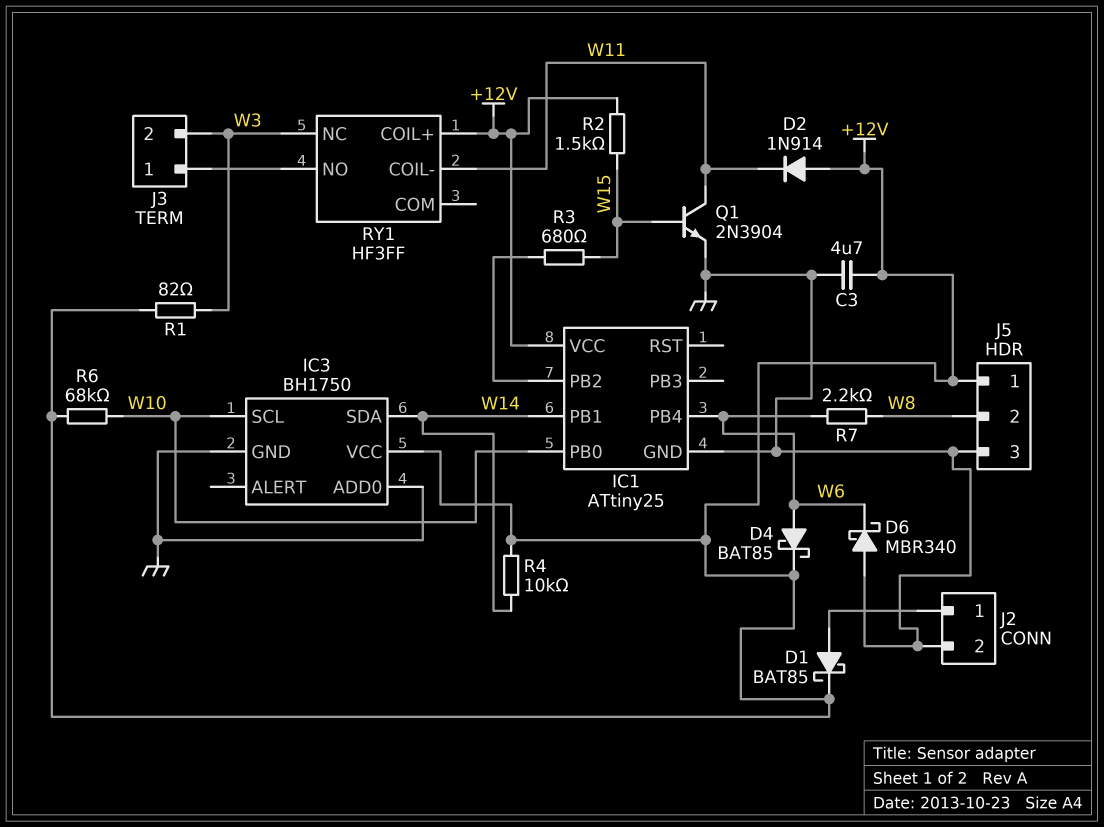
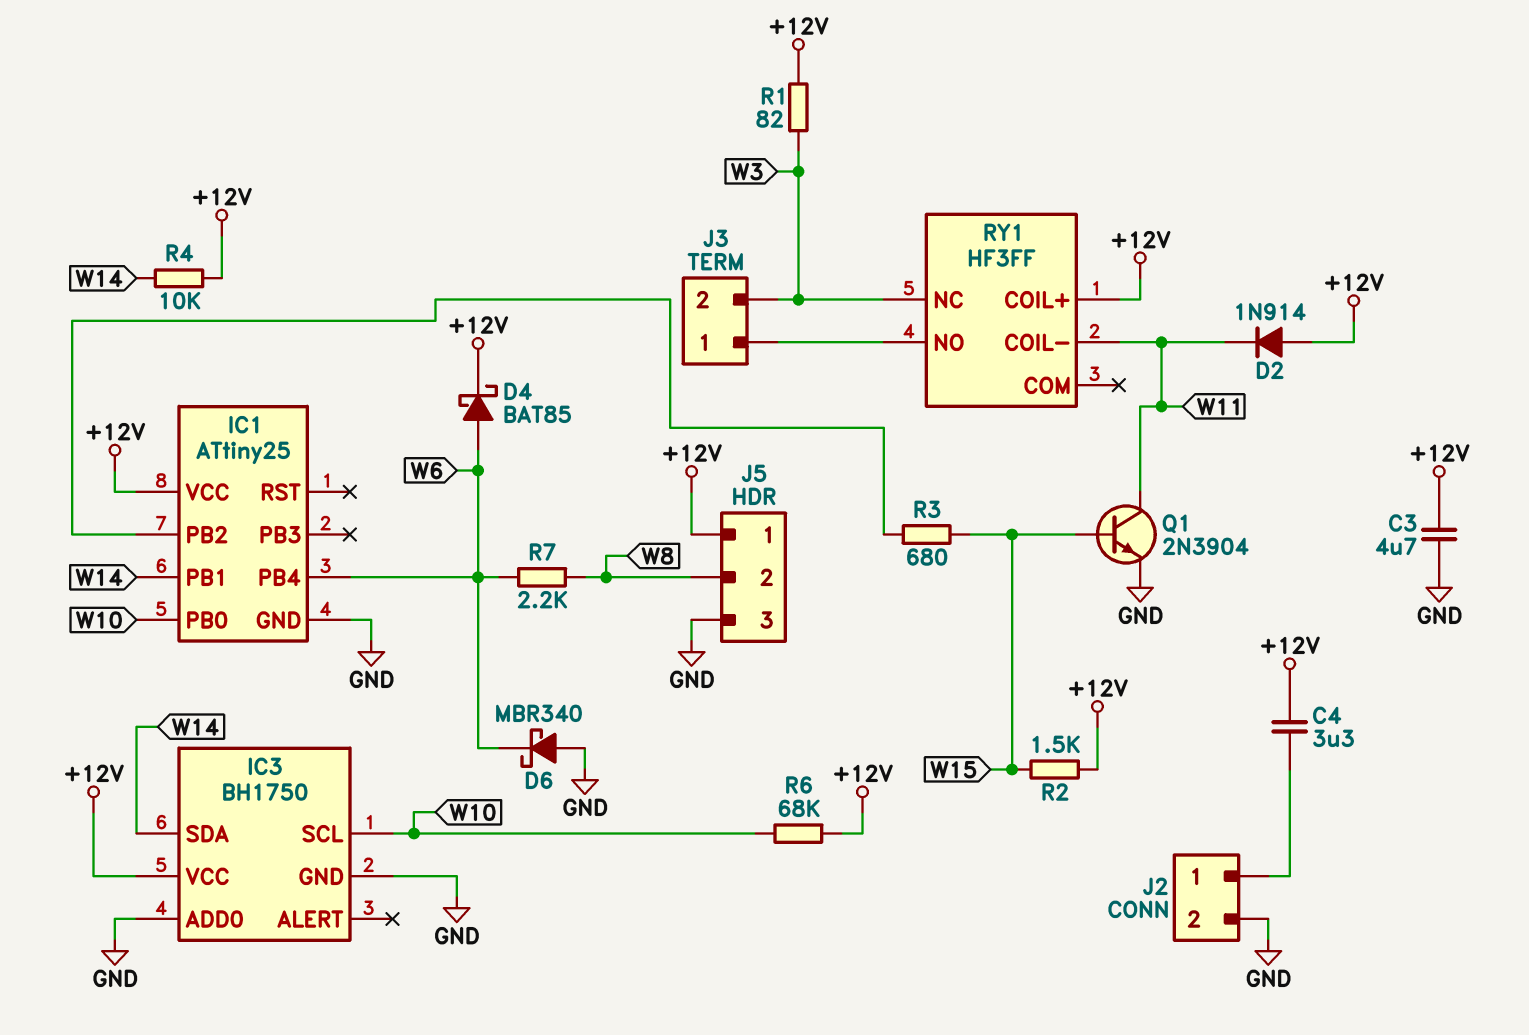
C4: none -> 3.3uF (+12V, J2/1)
D1: schottky BAT85 (A J2/1, K +12V) -> none

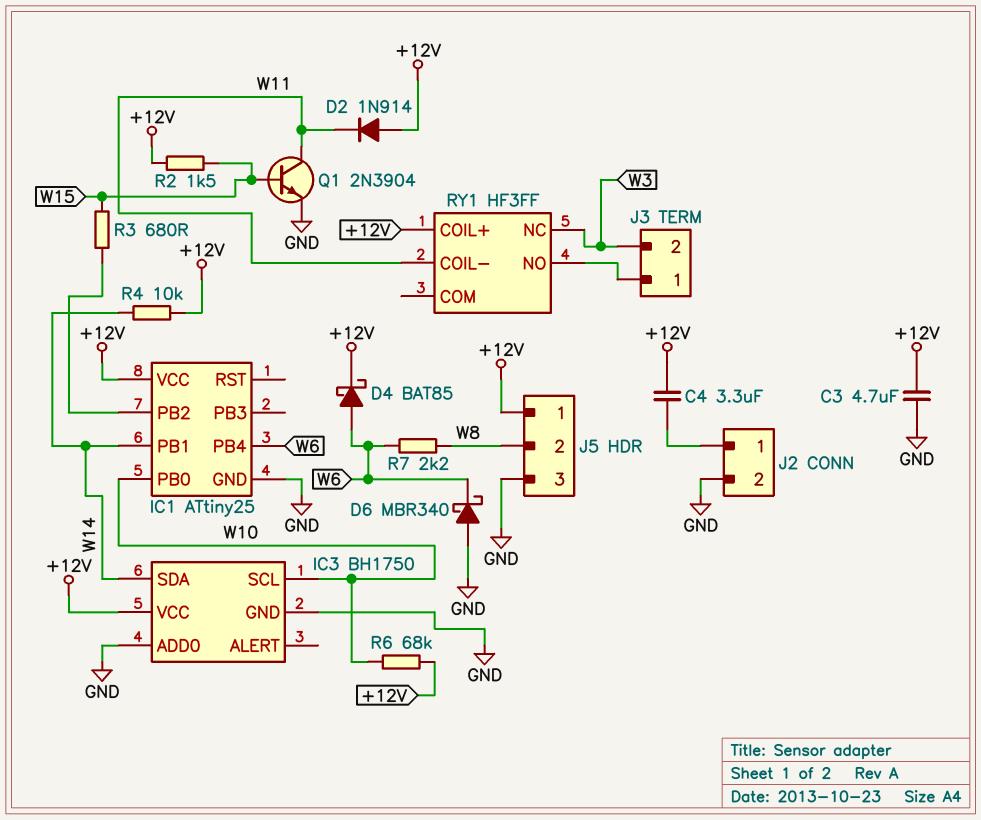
R1: 82 (+12V, W3) -> none

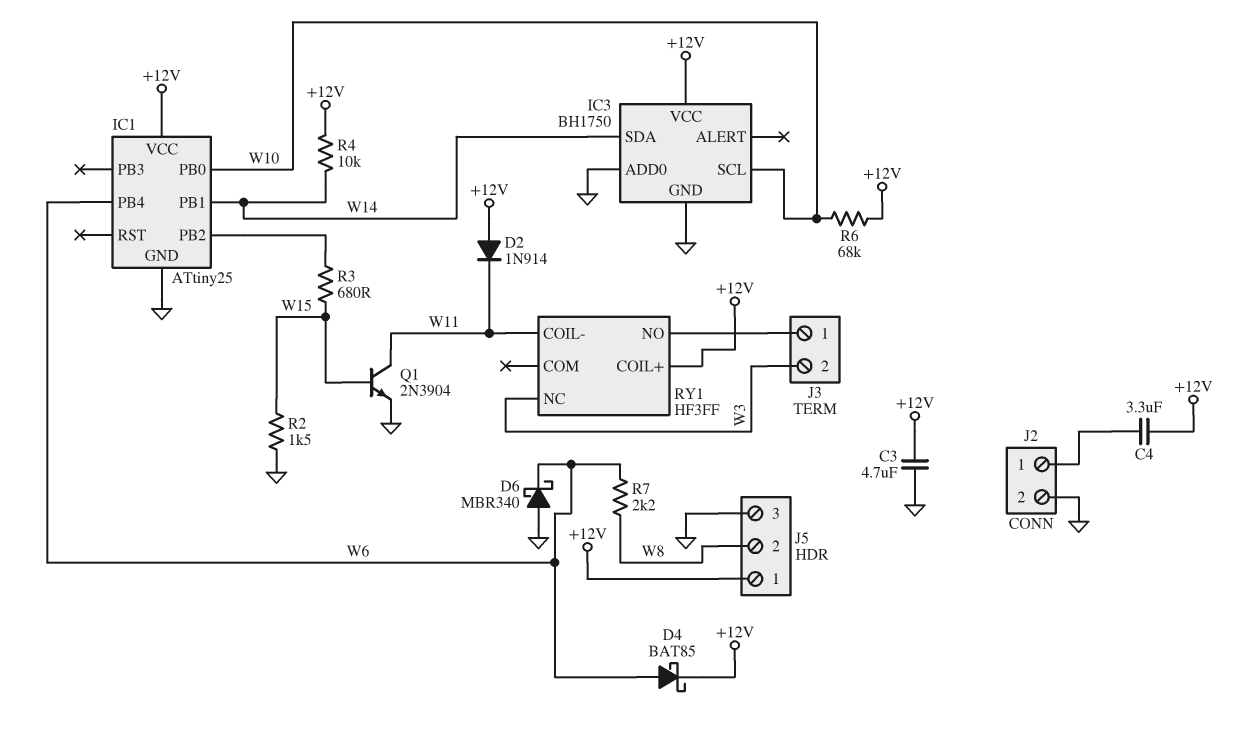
R2: 1.5k (+12V, W15) -> 1.5k (GND, W15)

